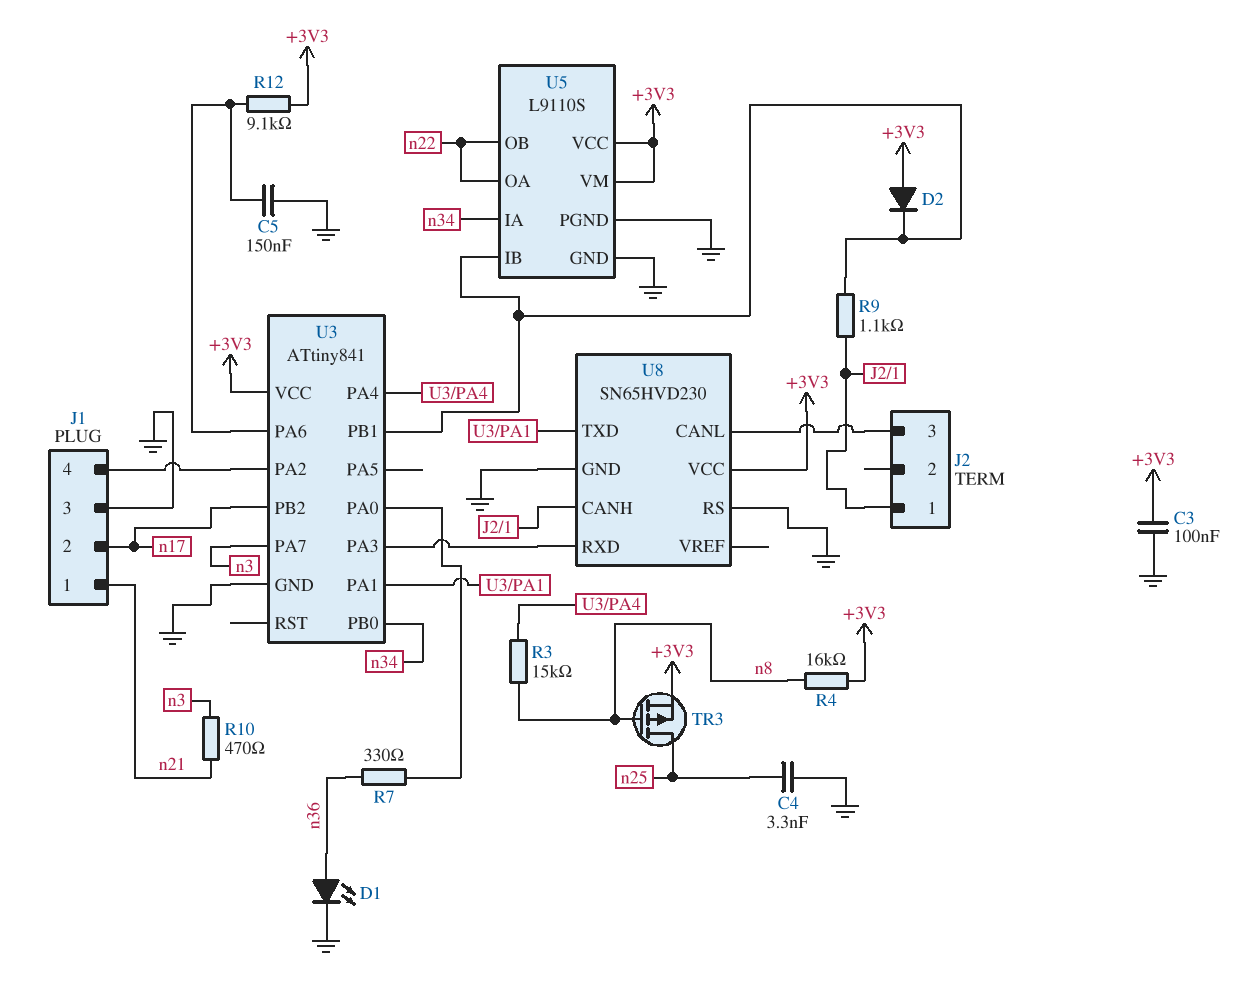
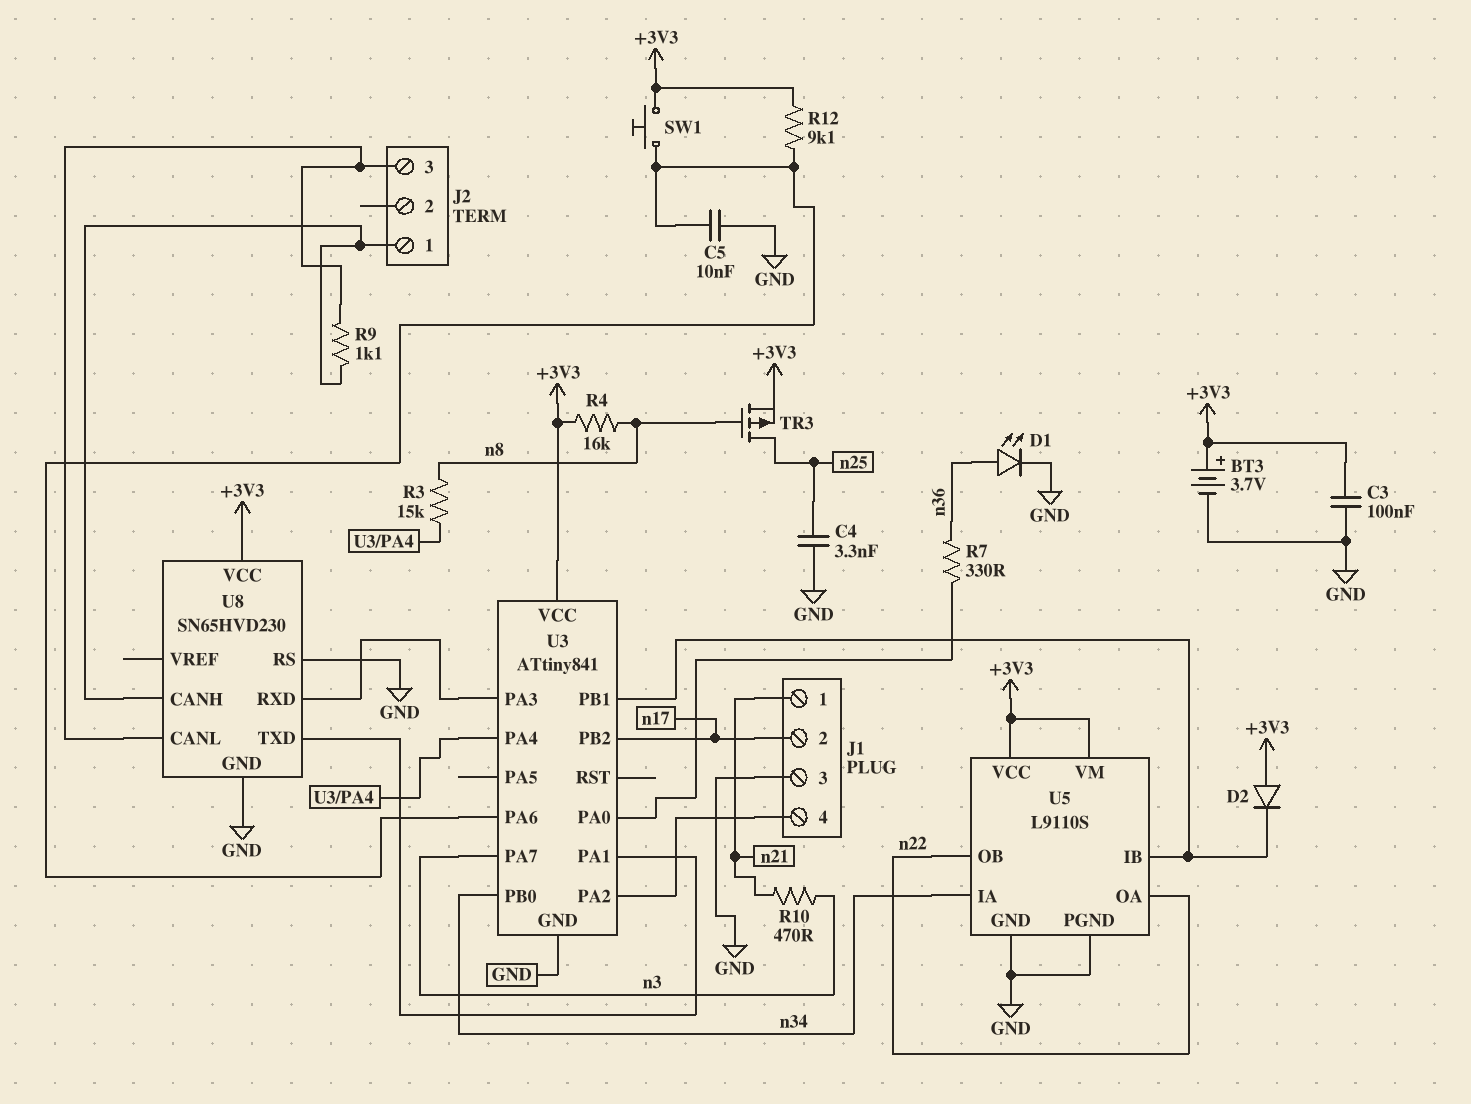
BT3: none -> 3.7V (plus +3V3, minus GND)
C5: 150nF (GND, U3/PA6) -> 10nF (GND, U3/PA6)
R9: 1.1k (J2/1, U3/PB1) -> 1.1k (J2/1, J2/3)
SW1: none -> button (+3V3, U3/PA6)

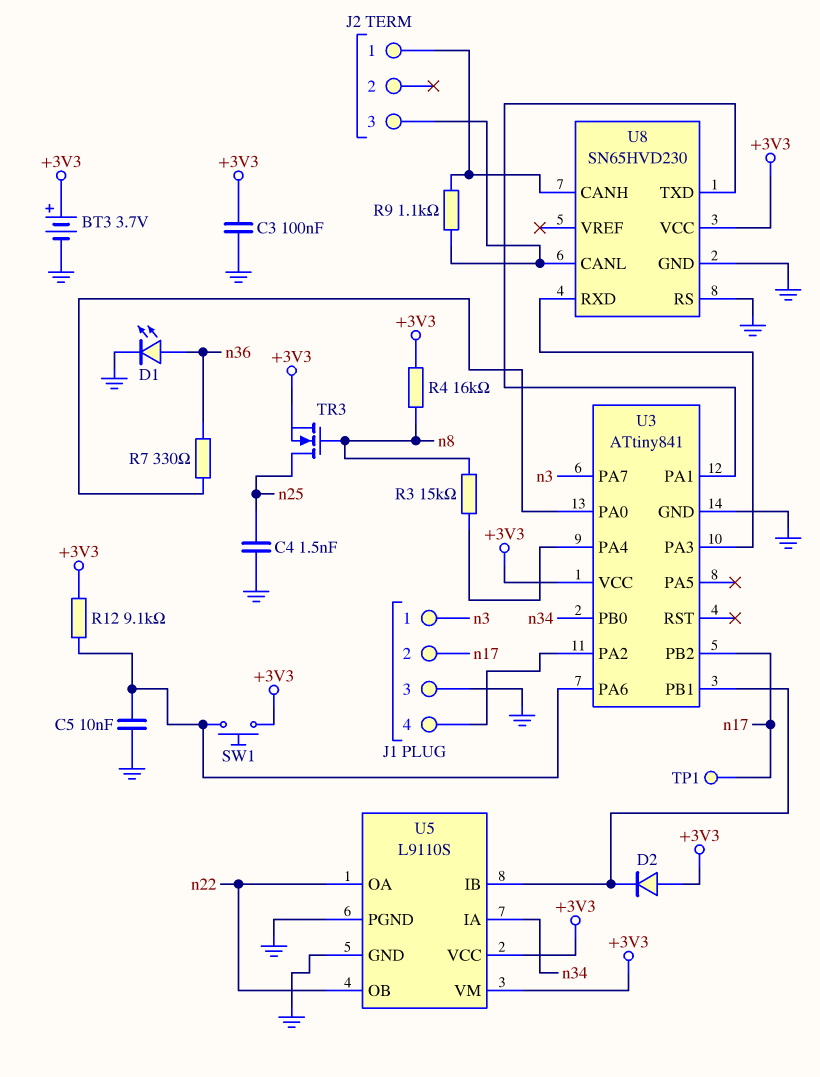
C4: 3.3nF (GND, n25) -> 1.5nF (GND, n25)
J1 pin 1: n21 -> n3
R10: 470 (n3, n21) -> none
TP1: none -> test point (n17)
TR3: PMOS (G n8, D n25, S +3V3) -> NMOS (G n8, D n25, S +3V3)

